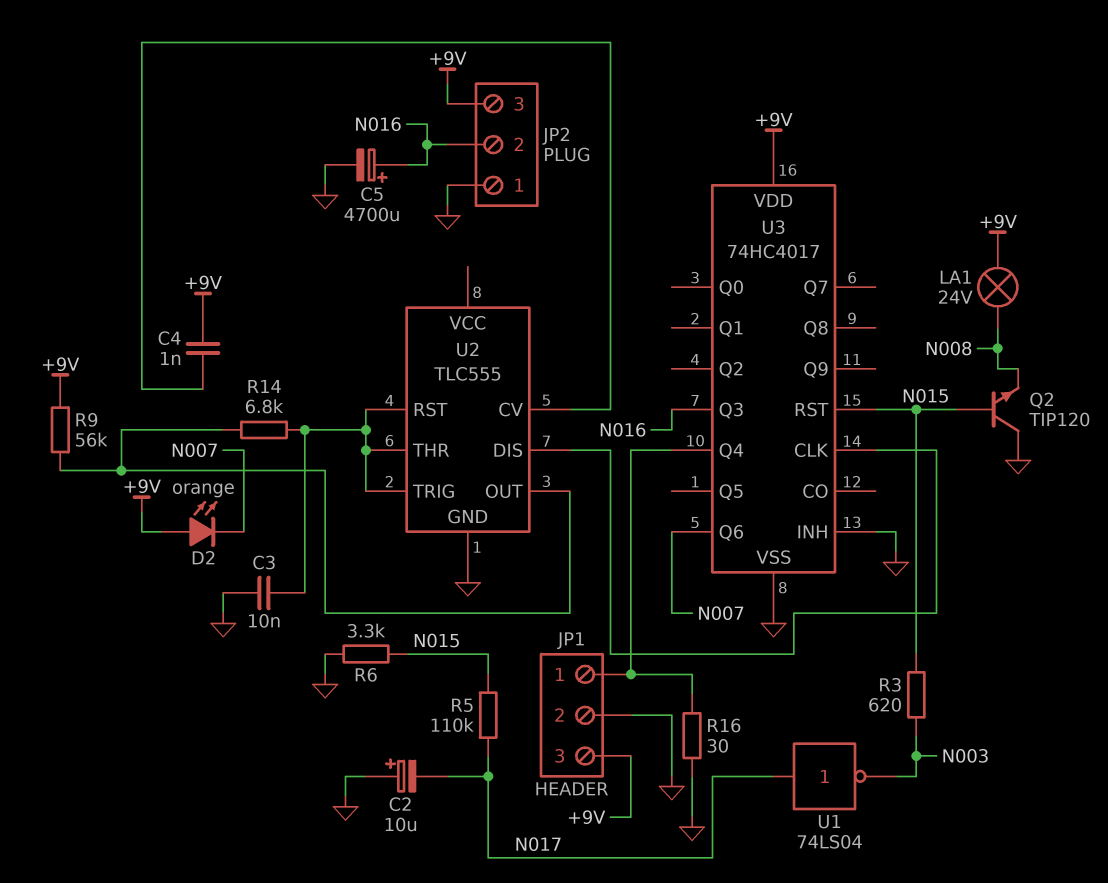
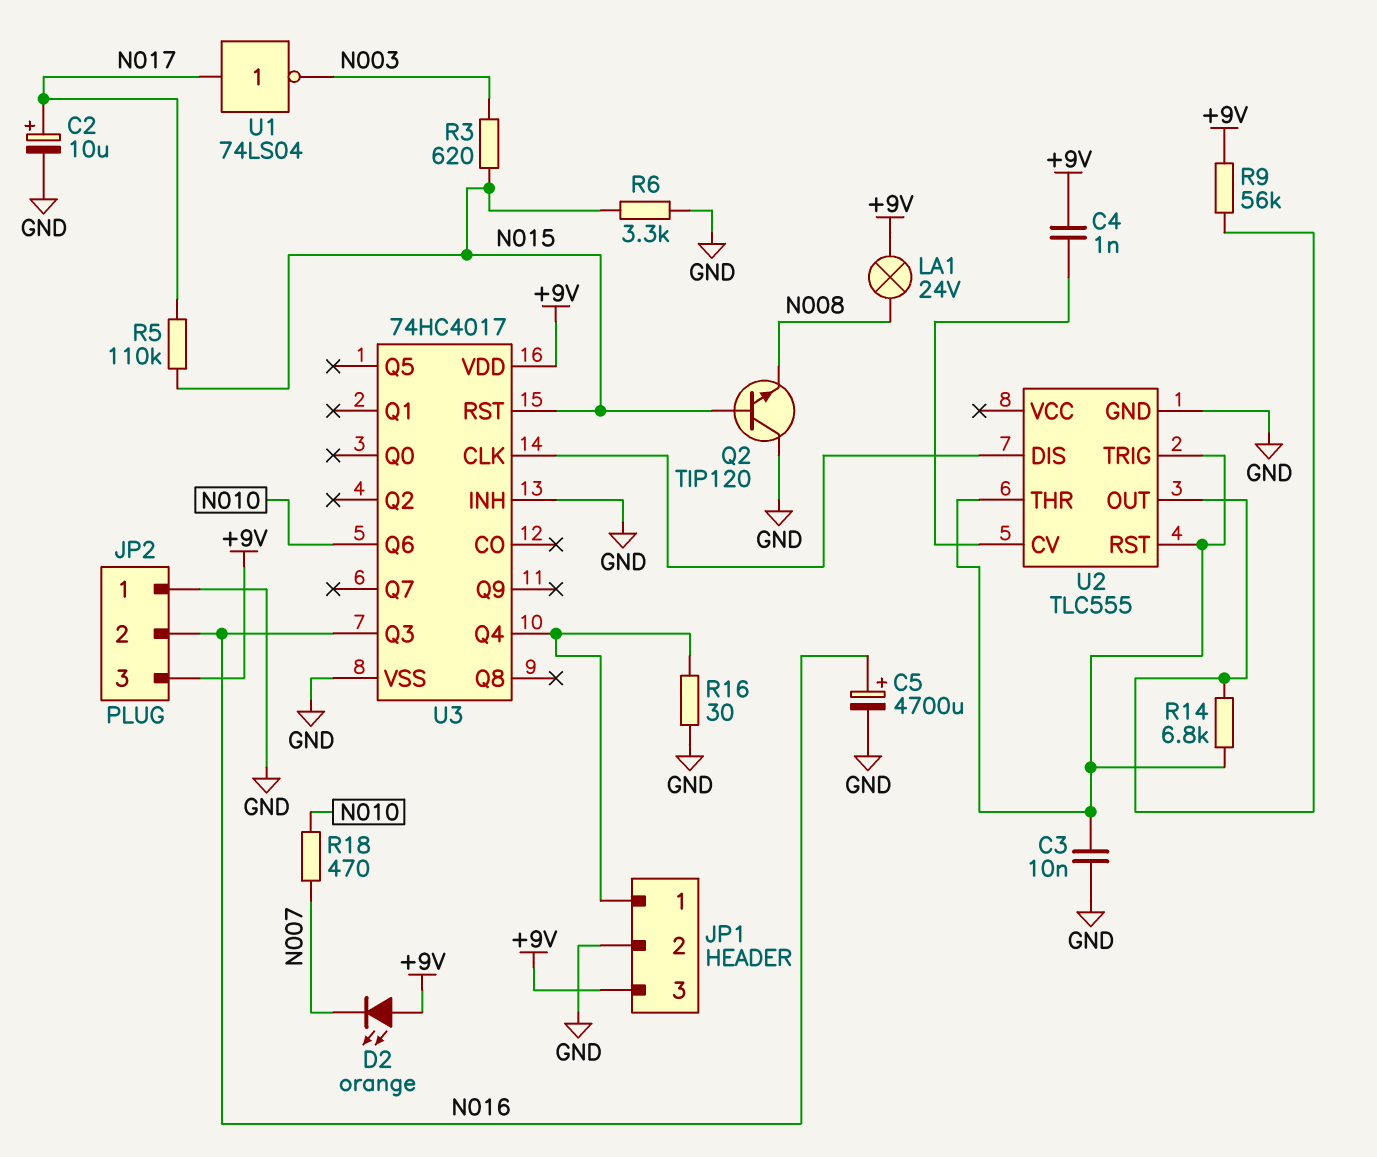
C2: 10uF (plus GND, minus N017) -> 10uF (plus N017, minus GND)
R18: none -> 470 (N007, N010)
U3 pin Q6: N007 -> N010

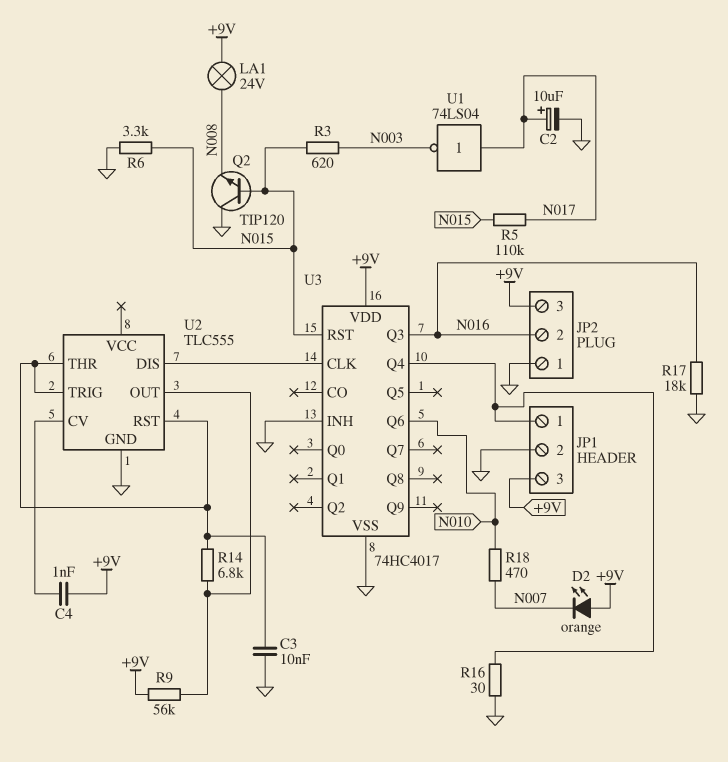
C5: 4700uF (plus N016, minus GND) -> none
R17: none -> 18k (GND, N016)

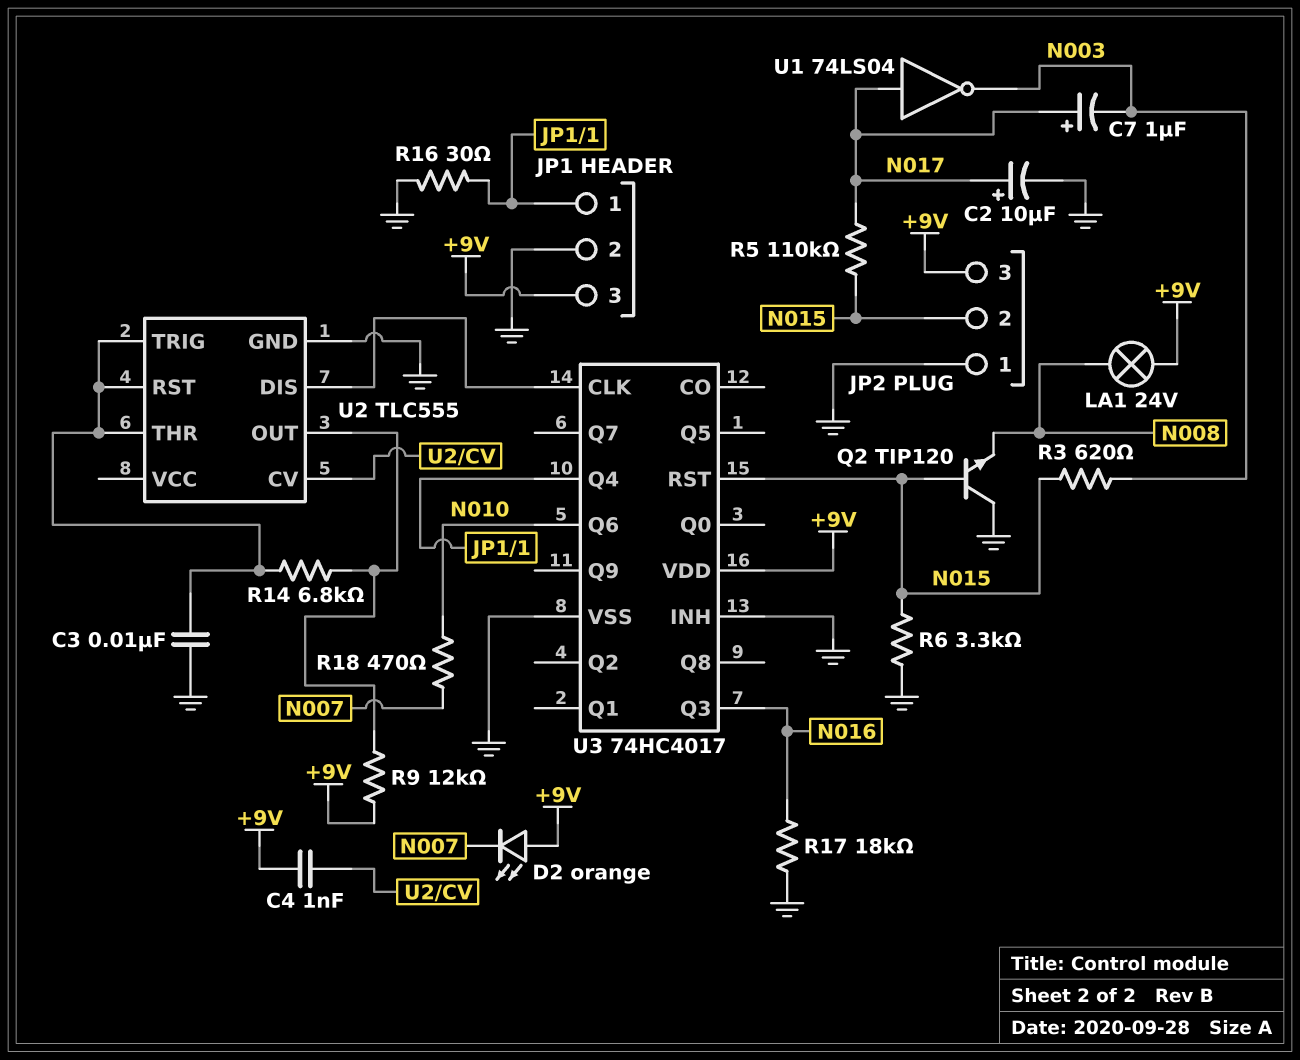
C7: none -> 1uF (plus N017, minus N003)
JP2 pin 2: N016 -> N015
R9: 56k (+9V, U2/OUT) -> 12k (+9V, U2/OUT)

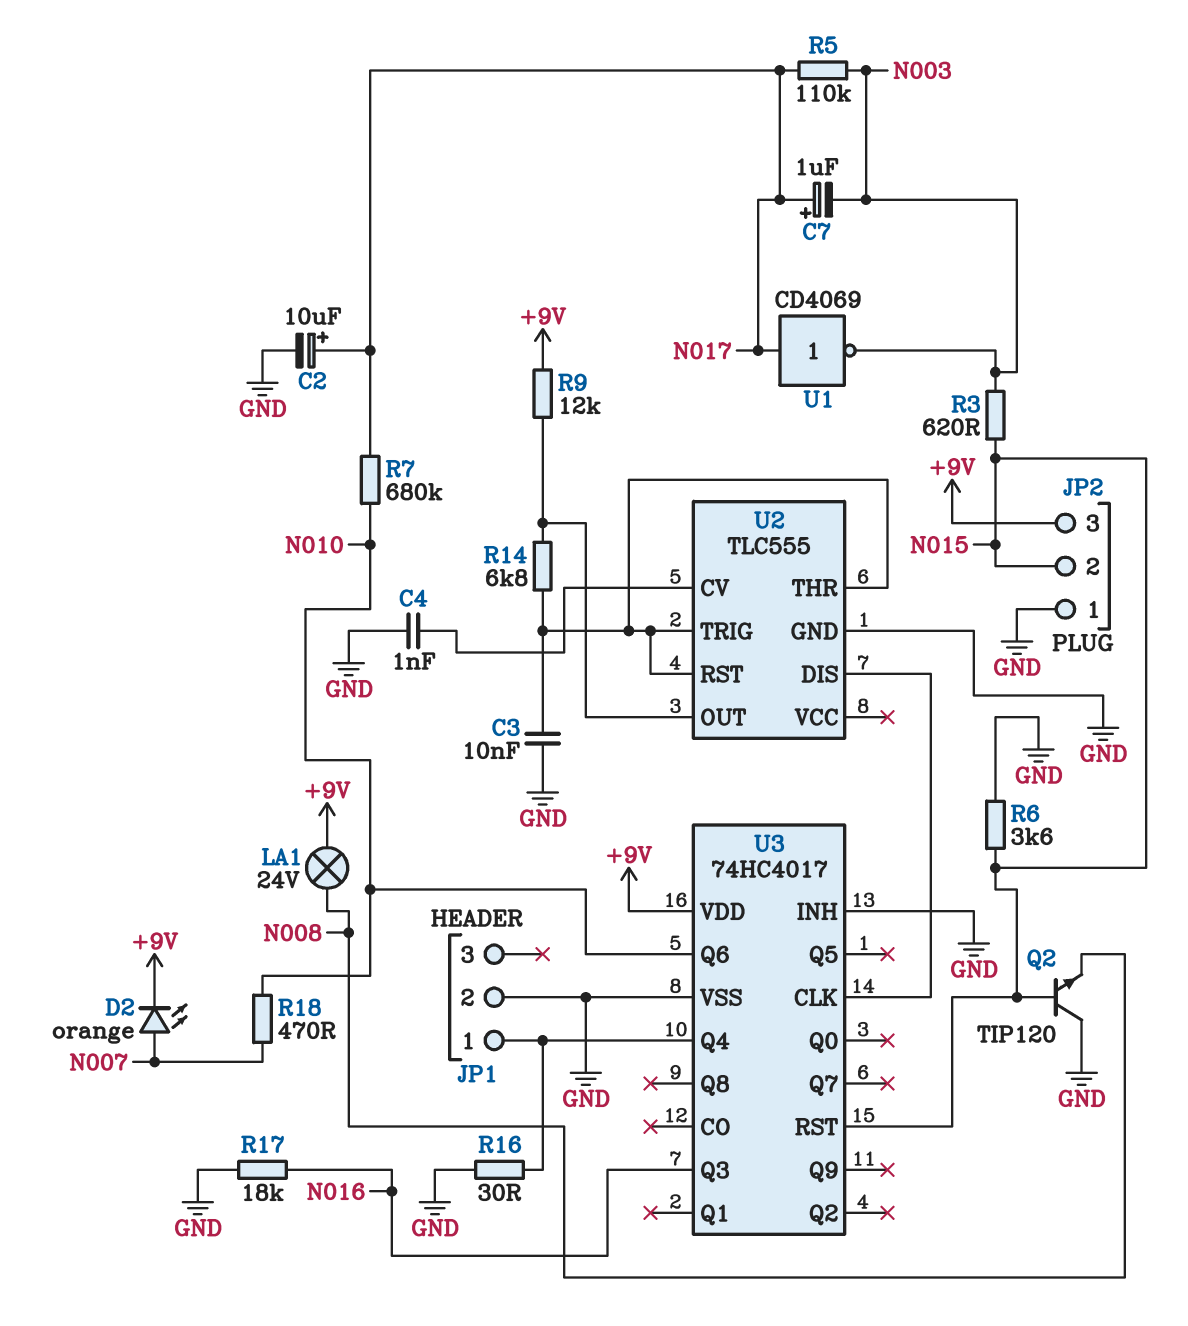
C4: 1nF (+9V, U2/CV) -> 1nF (GND, U2/CV)
D2: LED orange (A +9V, K N007) -> LED orange (A N007, K +9V)
JP1 pin 3: +9V -> none
R5: 110k (N015, N017) -> 110k (N003, N017)
R6: 3.3k (GND, N015) -> 3.6k (GND, N015)
R7: none -> 680k (N010, N017)
U1: NOT 74LS04 (in N017, out N003) -> NOT CD4069 (in N017, out N003)

